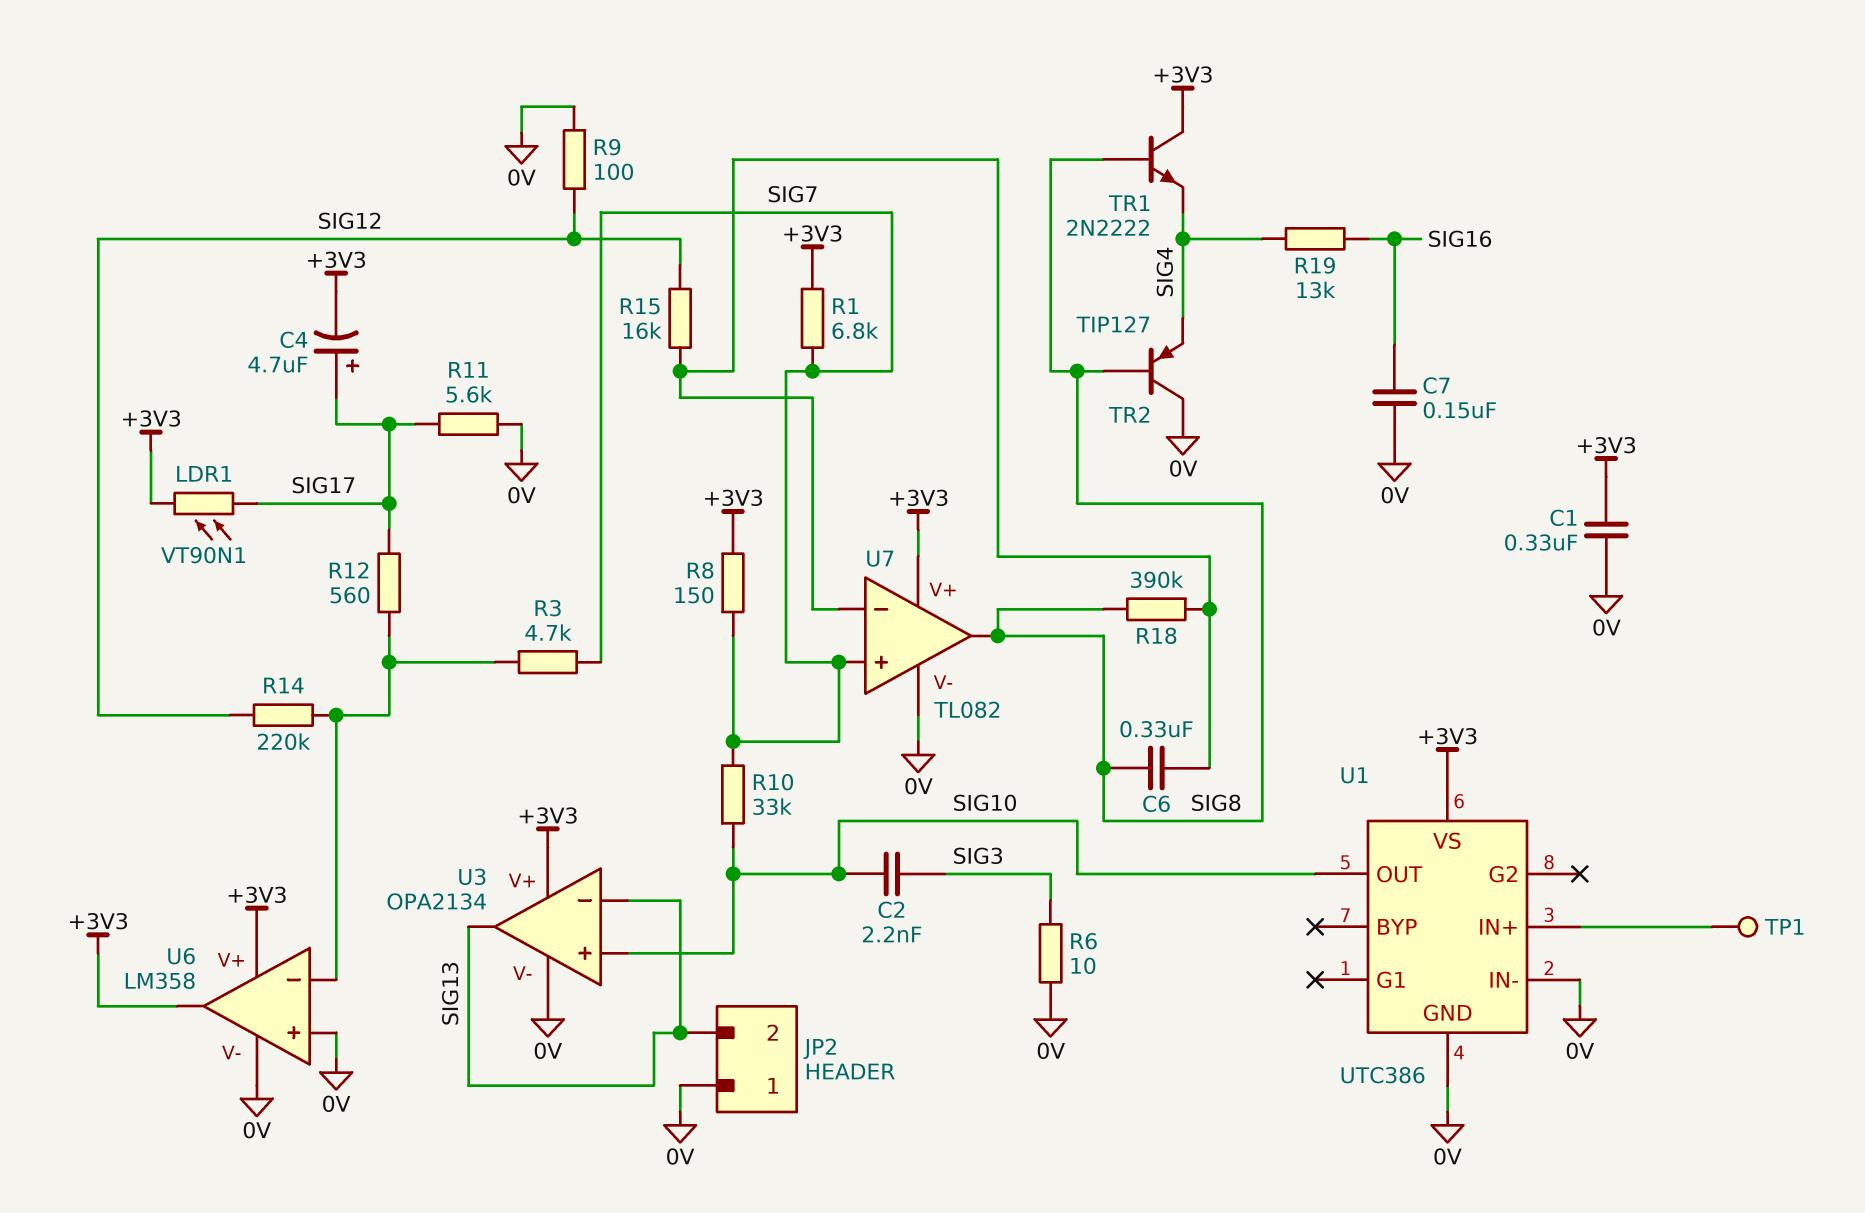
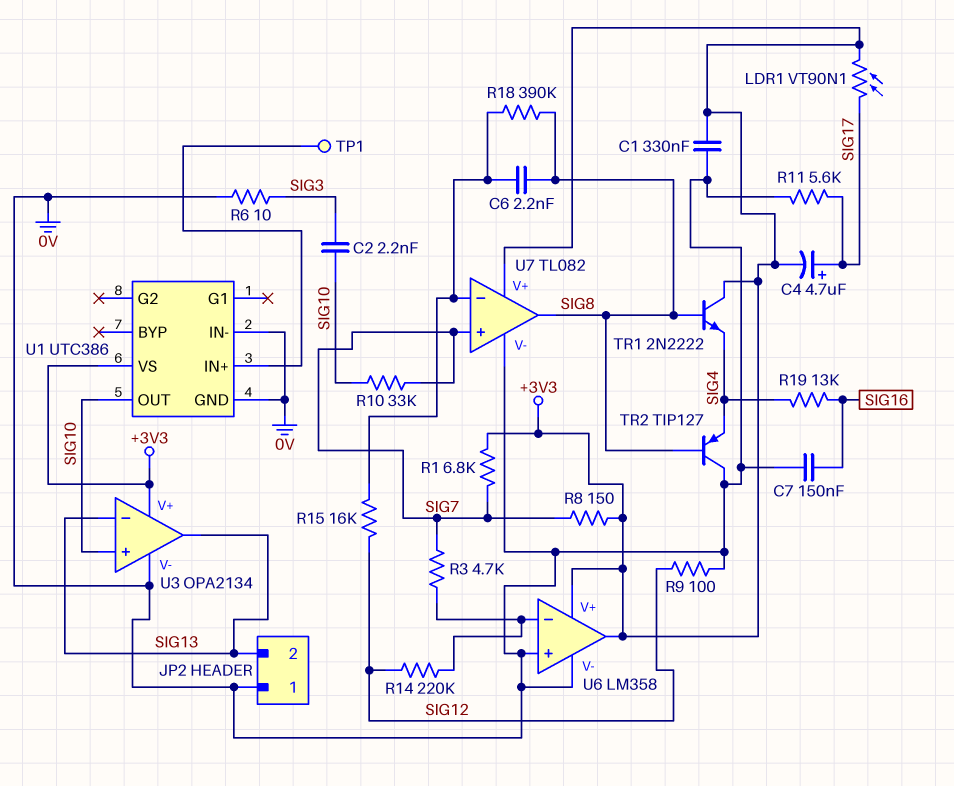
C6: 330nF (SIG8, U7/in-) -> 2.2nF (SIG8, U7/in-)
R12: 560 (SIG17, U6/in-) -> none

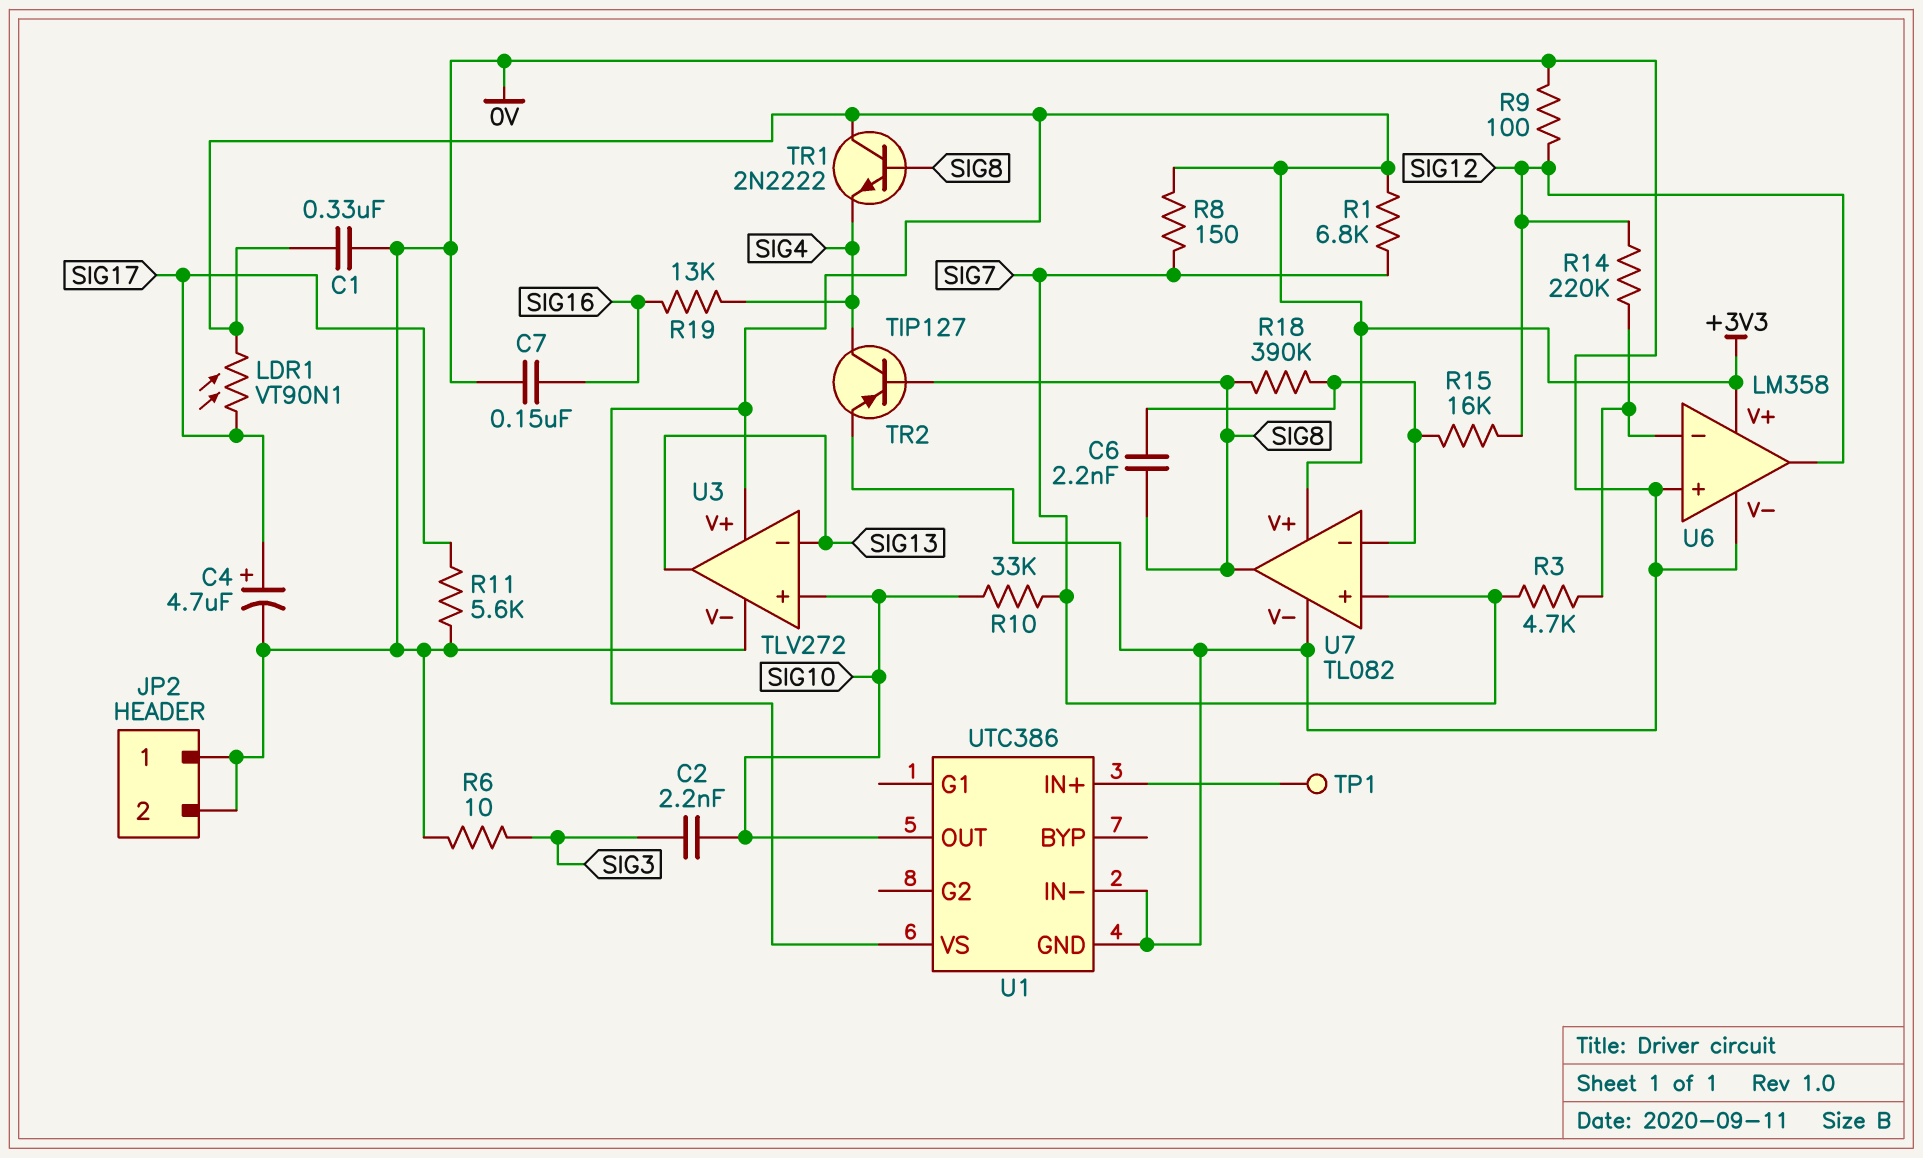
C4: 4.7uF (plus SIG17, minus +3V3) -> 4.7uF (plus SIG17, minus 0V)
JP2 pin 2: SIG13 -> 0V
TR2: PNP TIP127 (B SIG8, C 0V, E SIG4) -> PNP TIP127 (B SIG8, C SIG4, E 0V)
U3: OPA2134 -> TLV272
U6 pin out: +3V3 -> SIG12

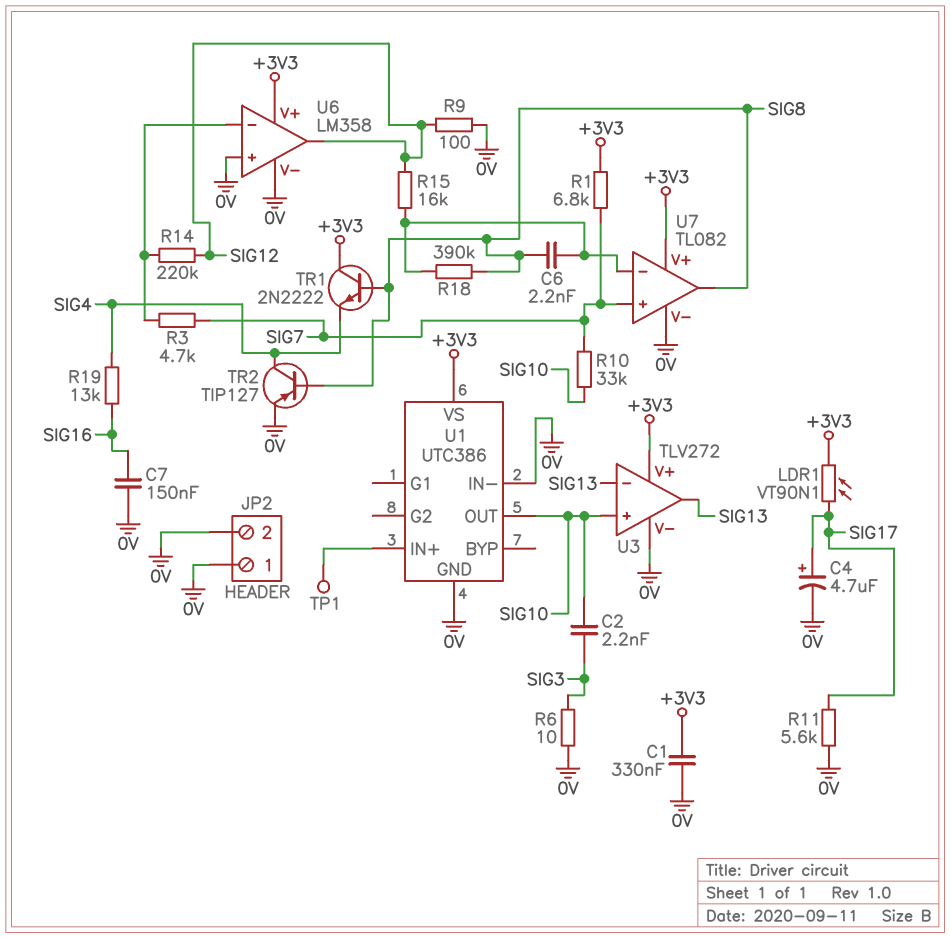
R8: 150 (+3V3, SIG7) -> none

